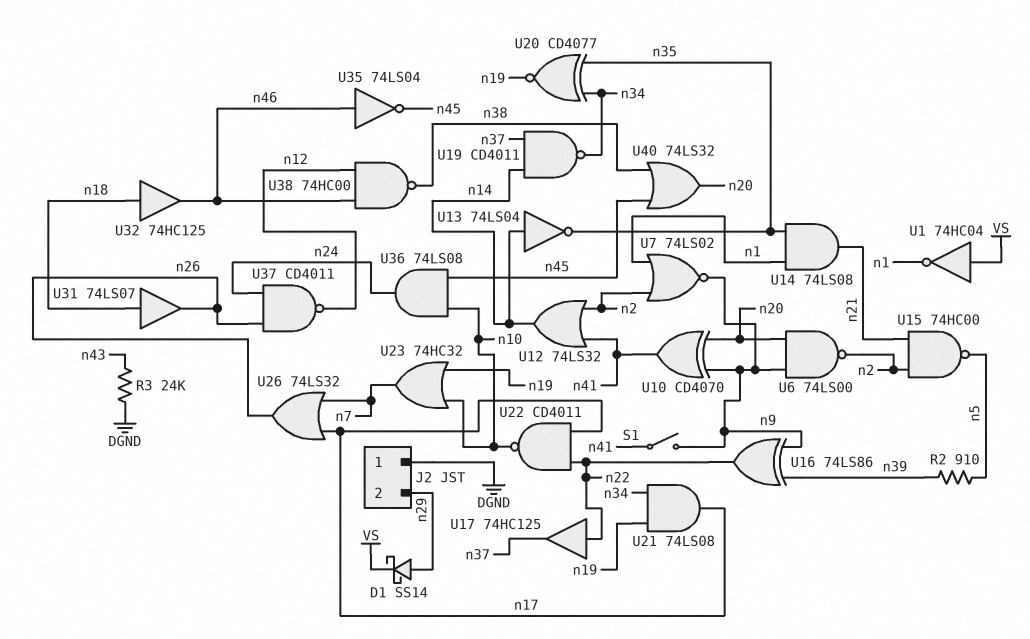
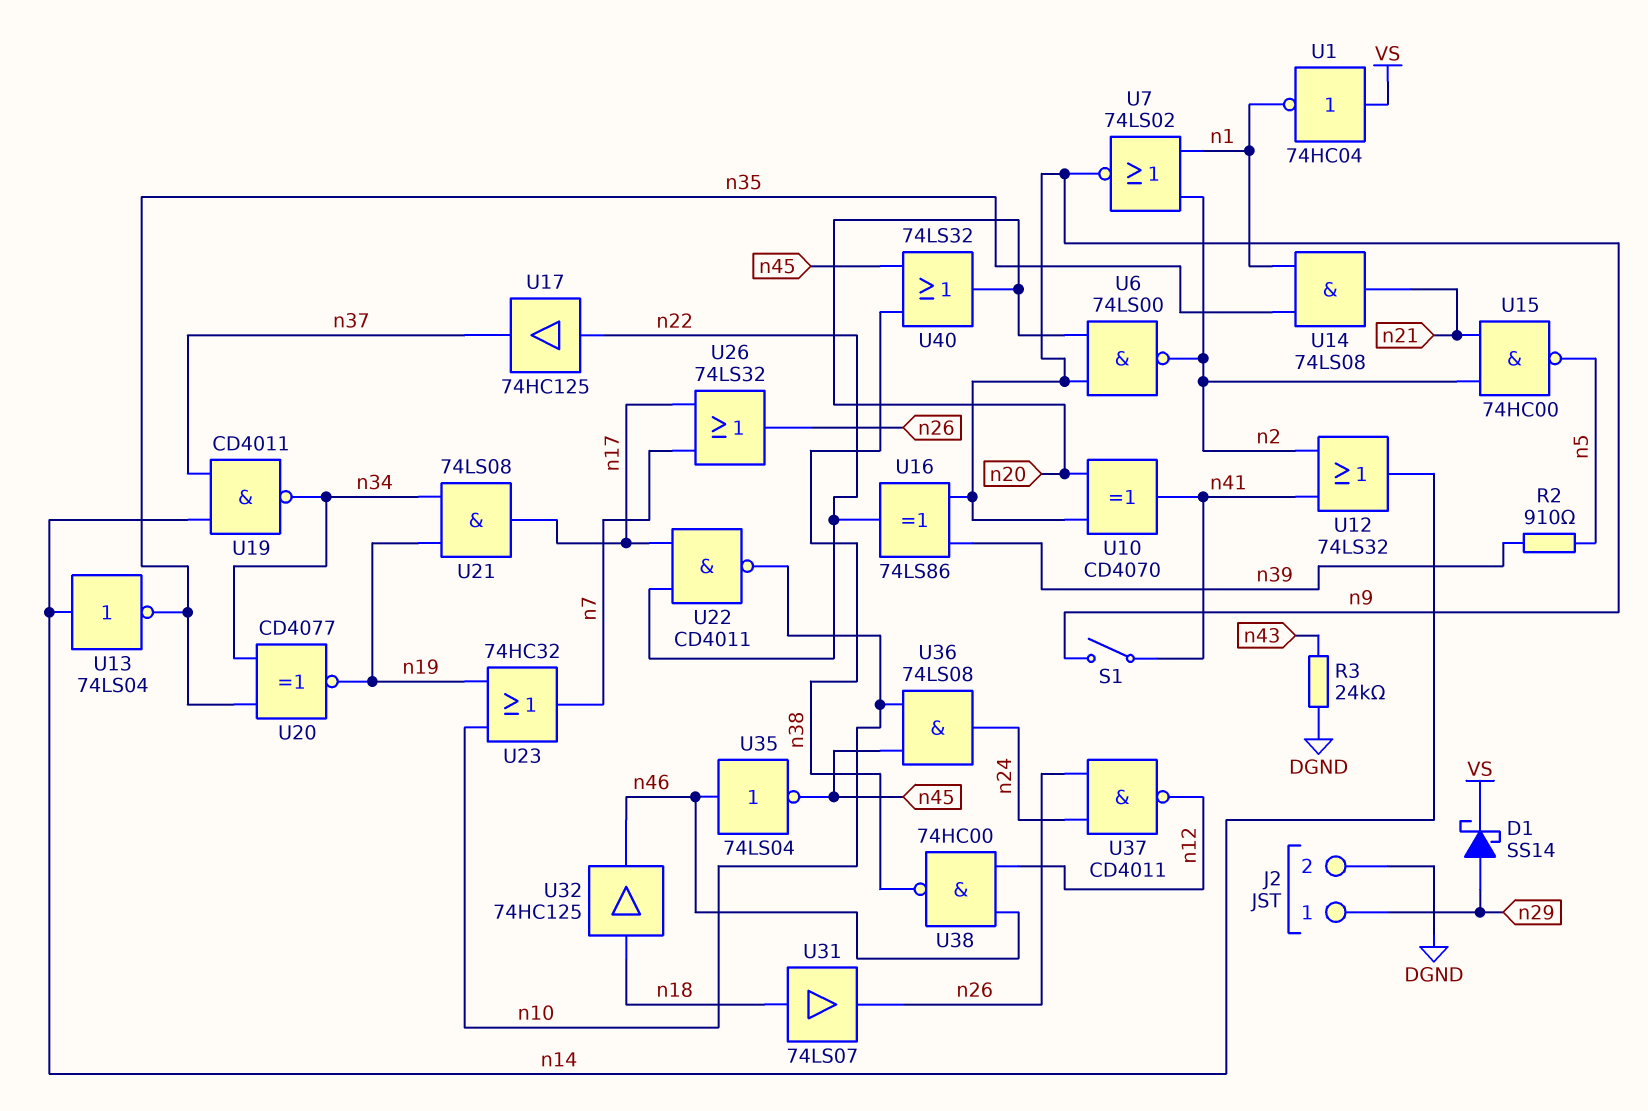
J2 pin 1: DGND -> n29
J2 pin 2: n29 -> DGND

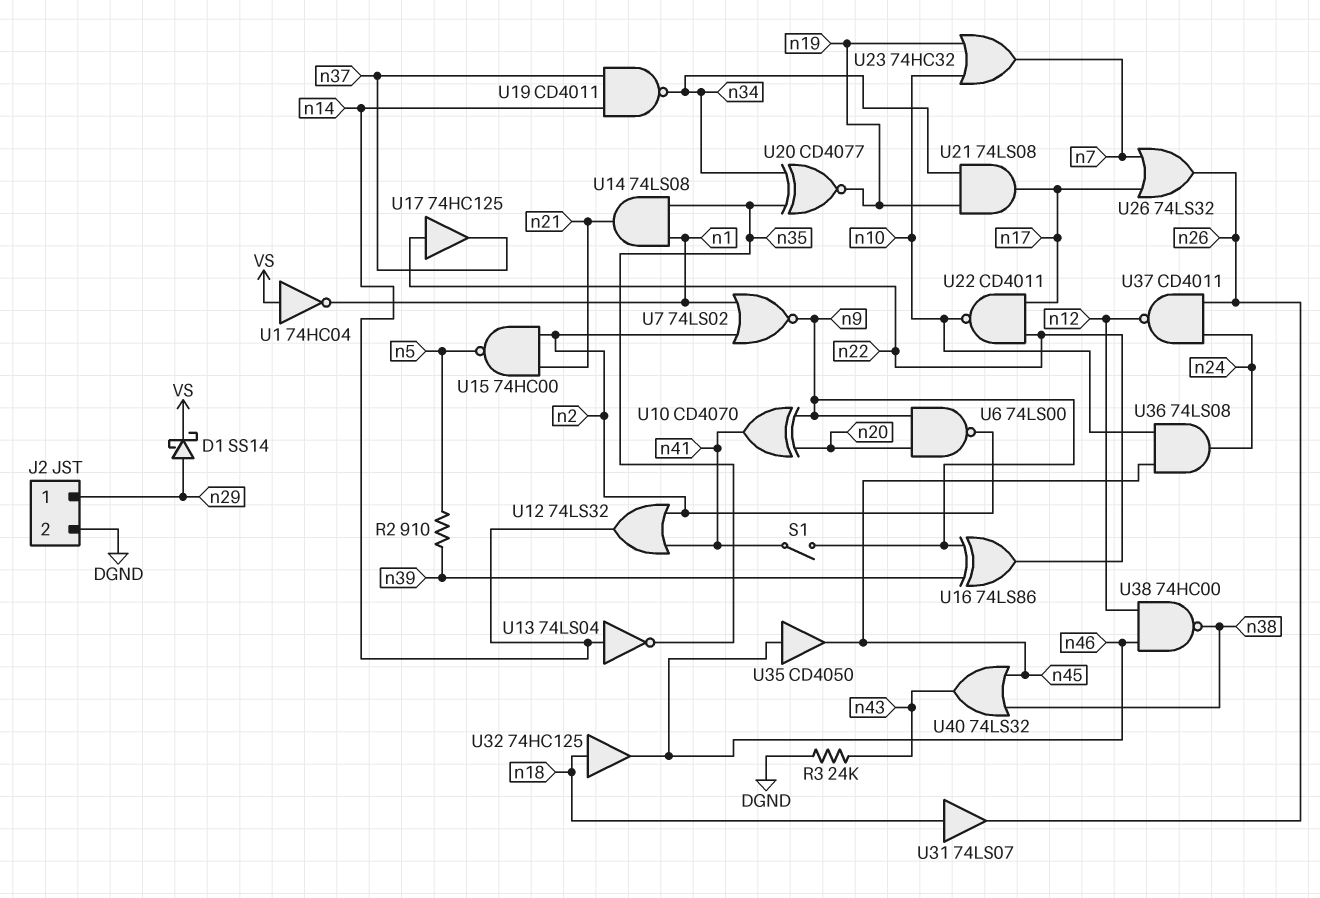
U35: NOT 74LS04 (in n46, out n45) -> buffer CD4050 (in n46, out n45)
U40: OR 74LS32 (in n38, in n45, out n20) -> OR 74LS32 (in n38, in n45, out n43)

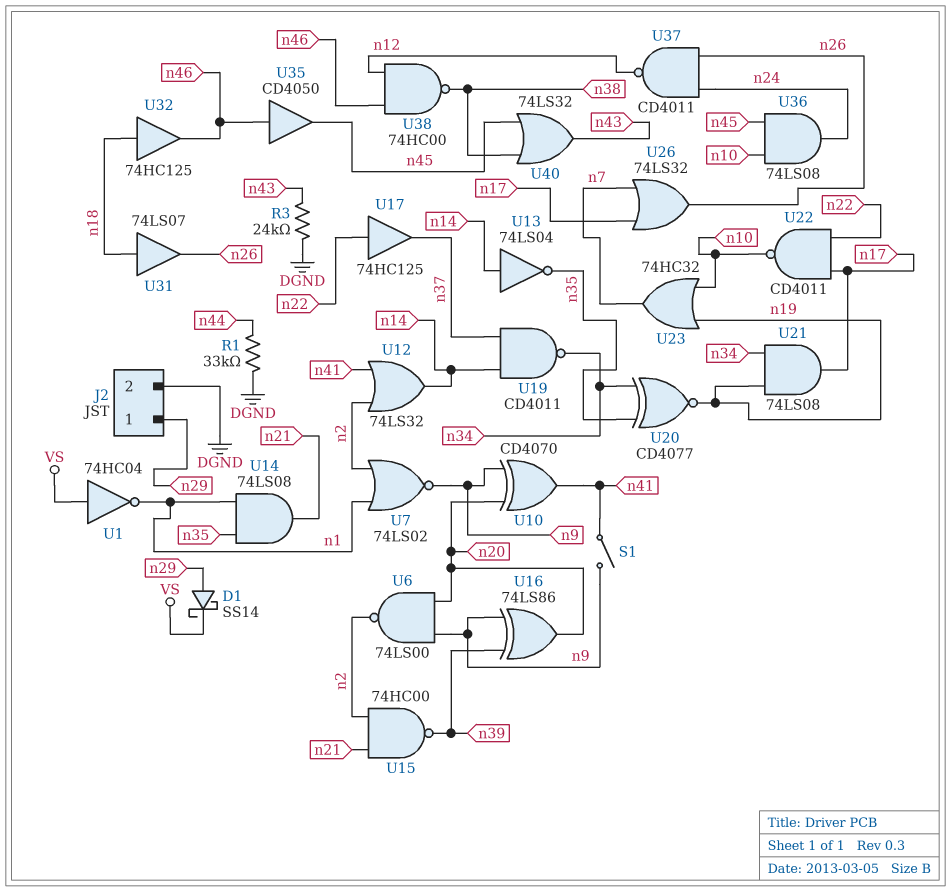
R1: none -> 33k (DGND, n44)
R2: 910 (n5, n39) -> none
U15: NAND 74HC00 (in n2, in n21, out n5) -> NAND 74HC00 (in n2, in n21, out n39)
U16: XOR 74LS86 (in n9, in n39, out n22) -> XOR 74LS86 (in n9, in n39, out n20)

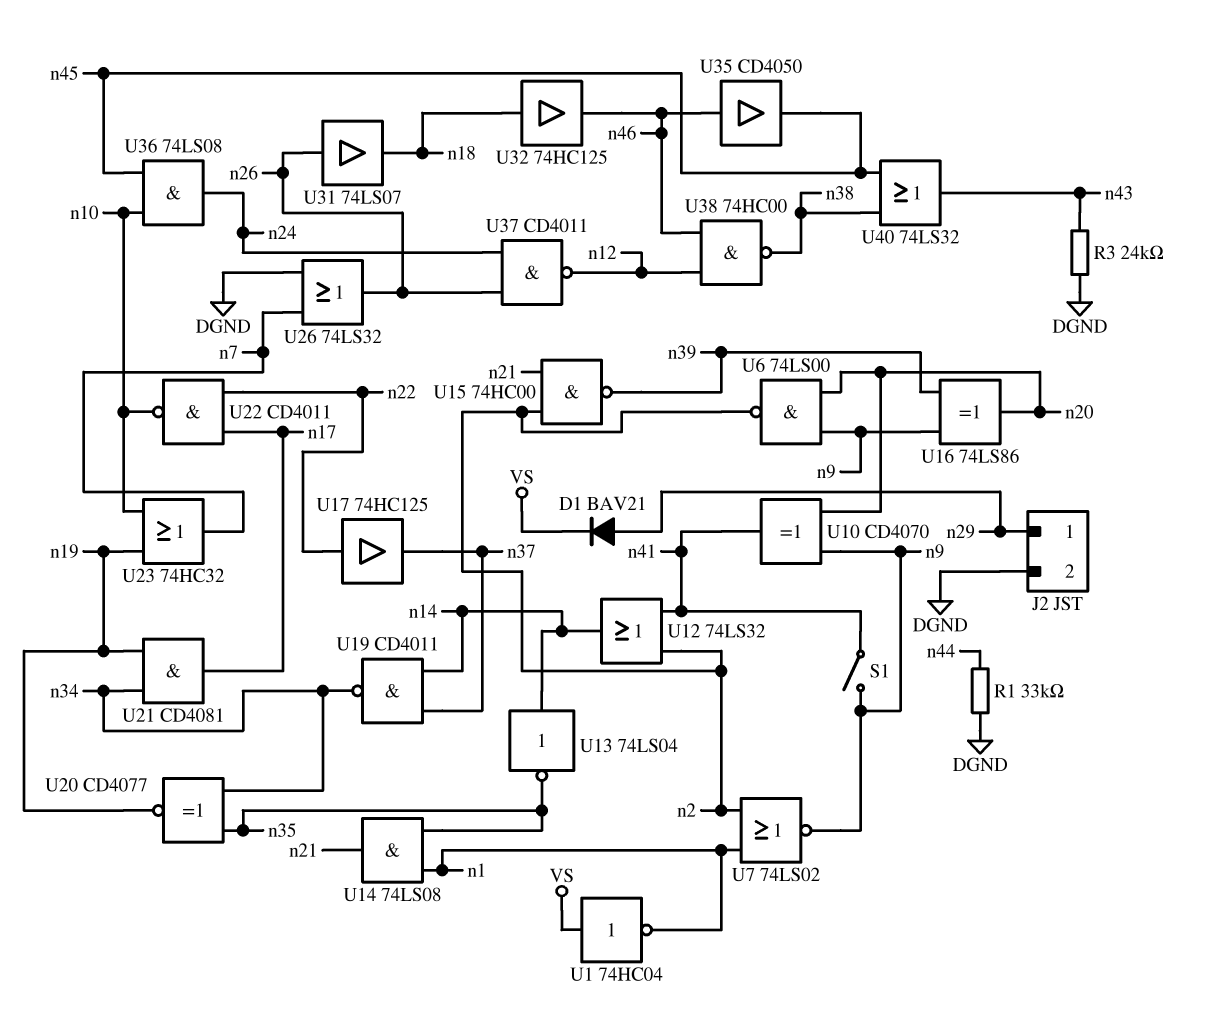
D1: schottky SS14 (A n29, K VS) -> diode BAV21 (A n29, K VS)
U21: AND 74LS08 (in n19, in n34, out n17) -> AND CD4081 (in n19, in n34, out n17)
U26: OR 74LS32 (in n7, in n17, out n26) -> OR 74LS32 (in DGND, in n7, out n26)
U31: buffer 74LS07 (in n18, out n26) -> buffer 74LS07 (in n26, out n18)

